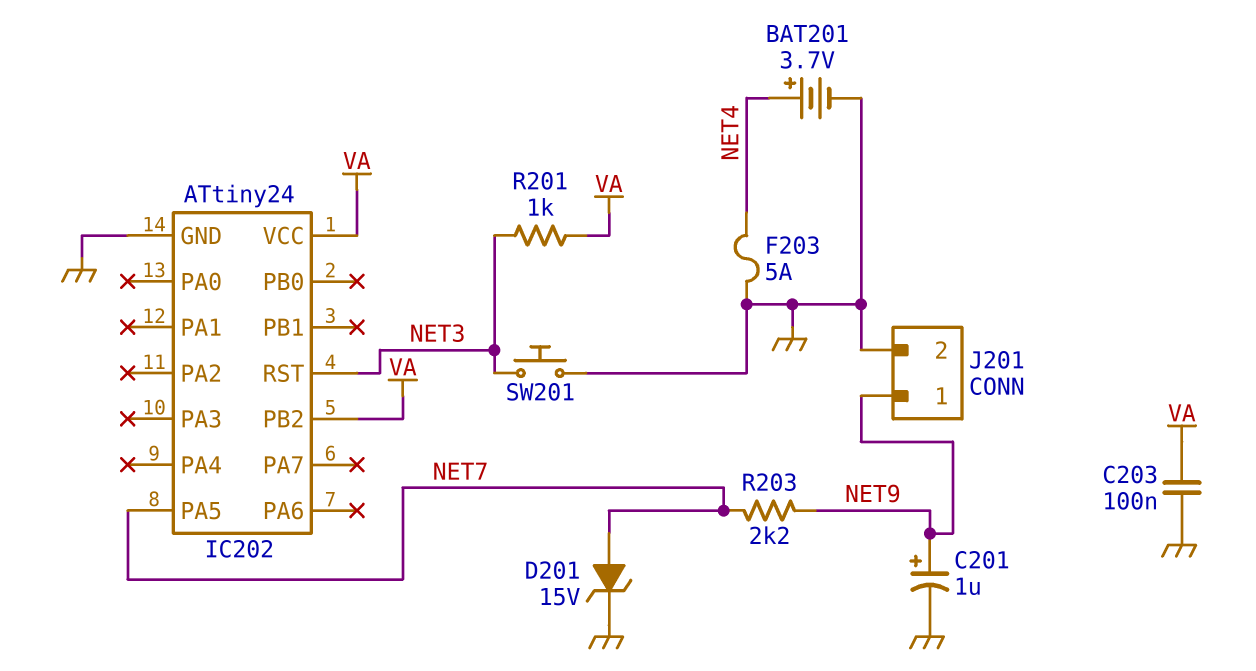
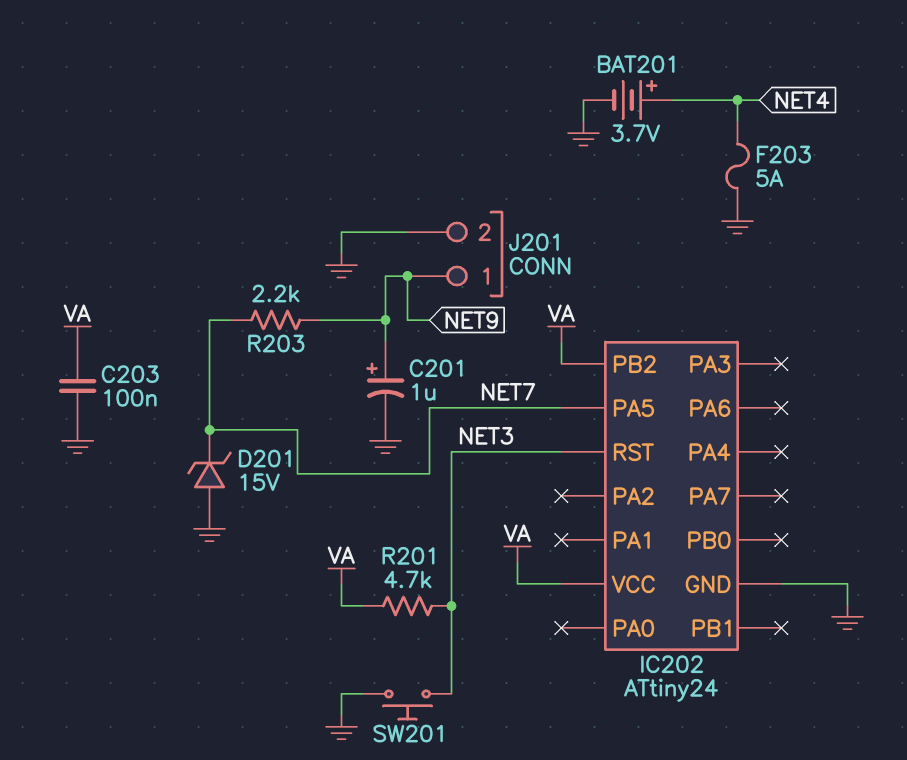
D201: zener 15V (A NET7, K GND) -> zener 15V (A GND, K NET7)
R201: 1k (NET3, VA) -> 4.7k (NET3, VA)

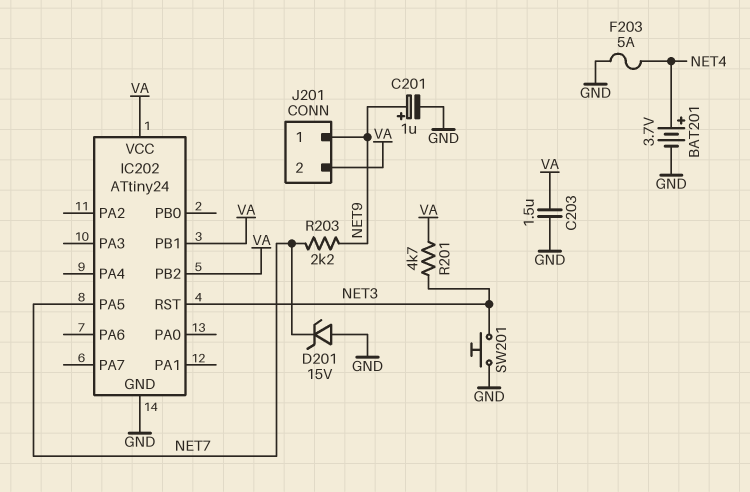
C203: 100nF (GND, VA) -> 1.5uF (GND, VA)
IC202 pin PB1: none -> VA
J201 pin 2: GND -> VA

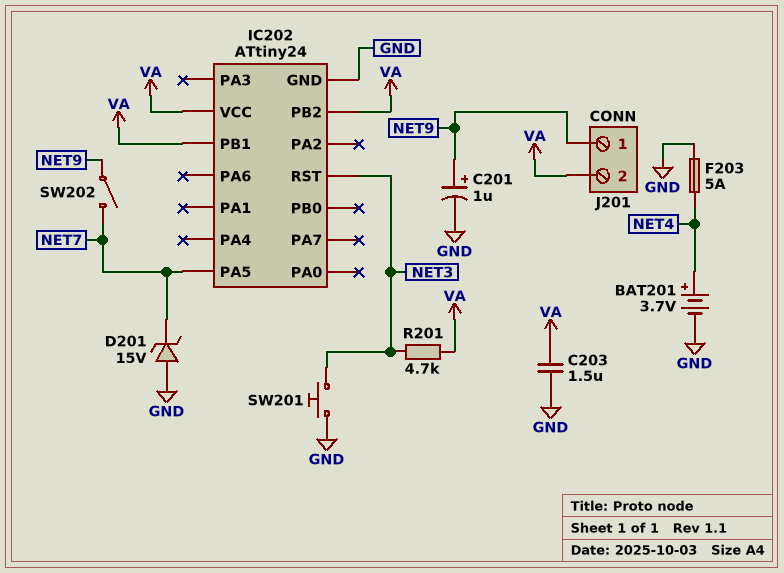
R203: 2.2k (NET7, NET9) -> none
SW202: none -> switch (NET7, NET9)

